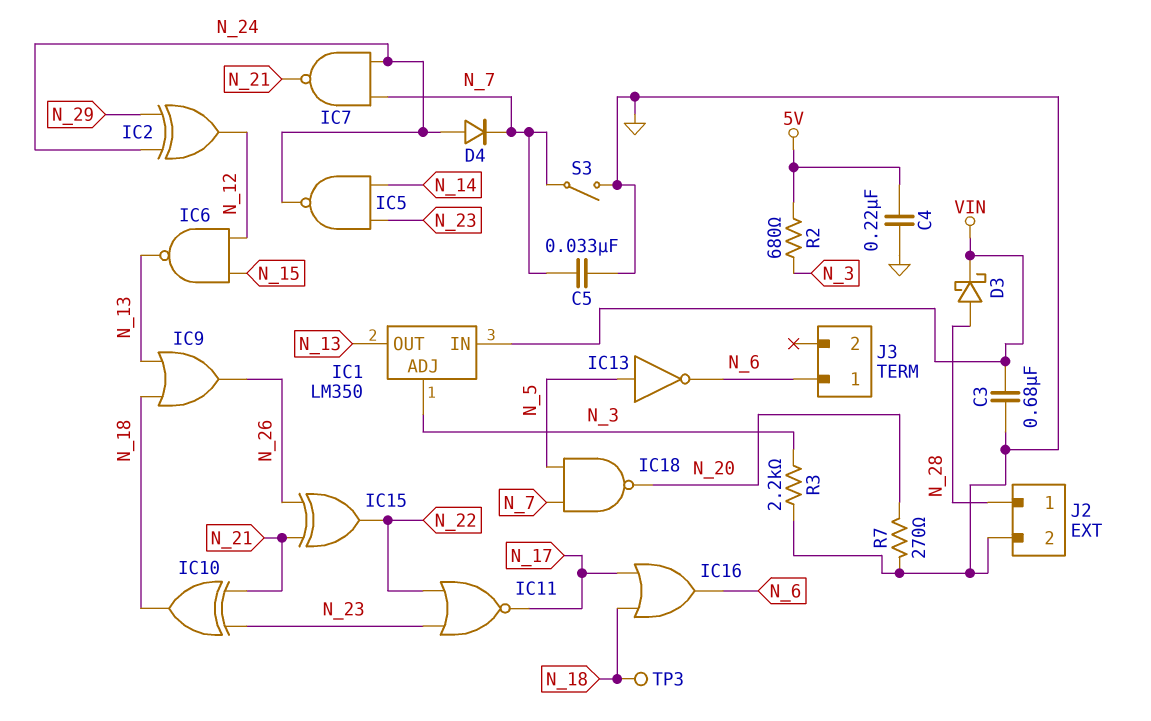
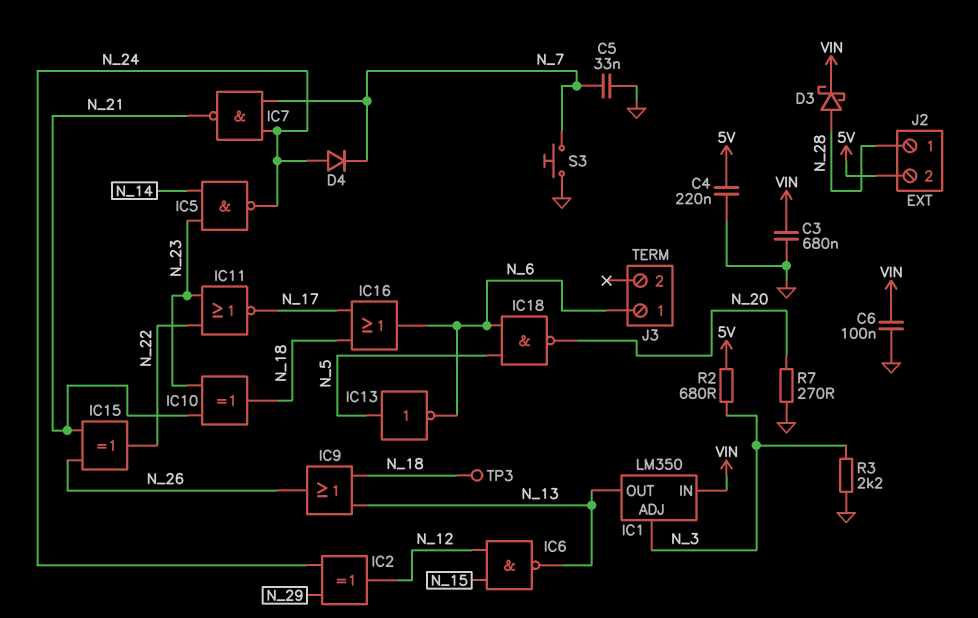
C6: none -> 100nF (GND, VIN)
IC18: NAND (in N_5, in N_7, out N_20) -> NAND (in N_5, in N_6, out N_20)
J2 pin 2: GND -> 5V
S3: switch (GND, N_7) -> button (GND, N_7)

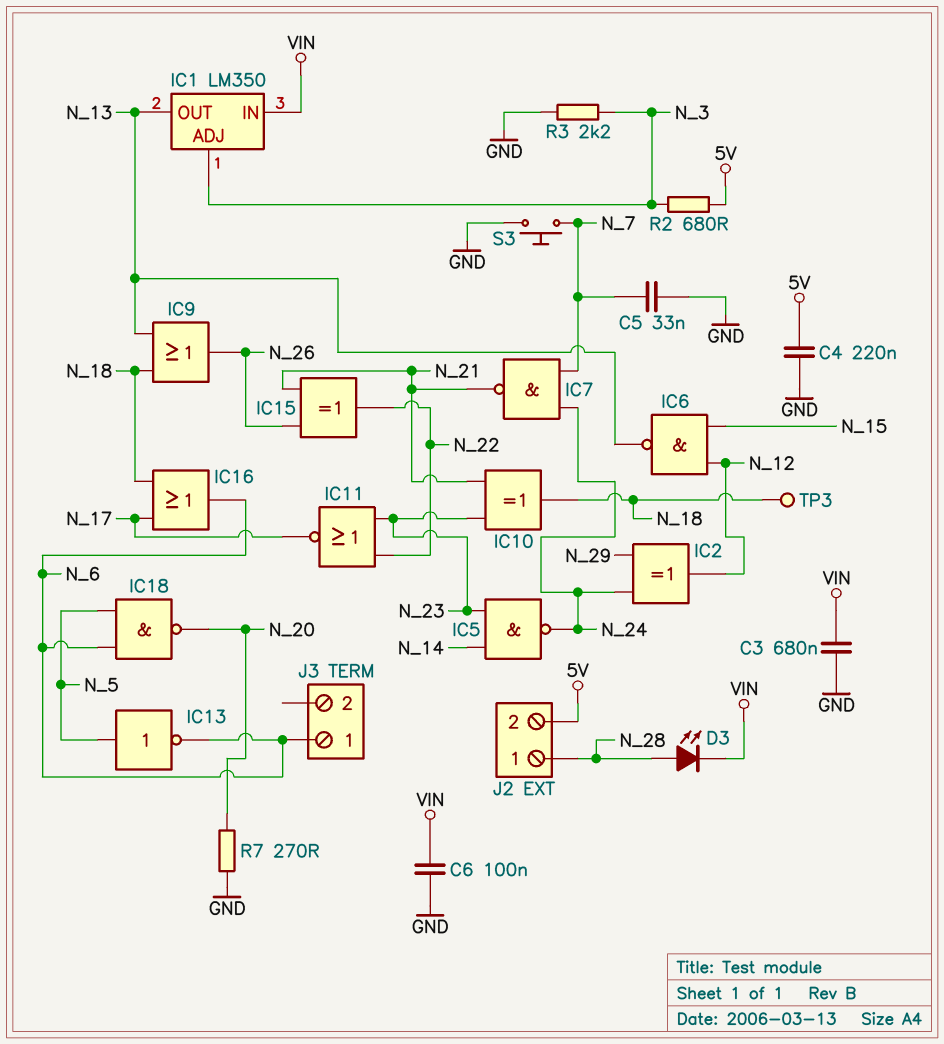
D3: schottky (A N_28, K VIN) -> LED (A N_28, K VIN)
D4: diode (A N_24, K N_7) -> none

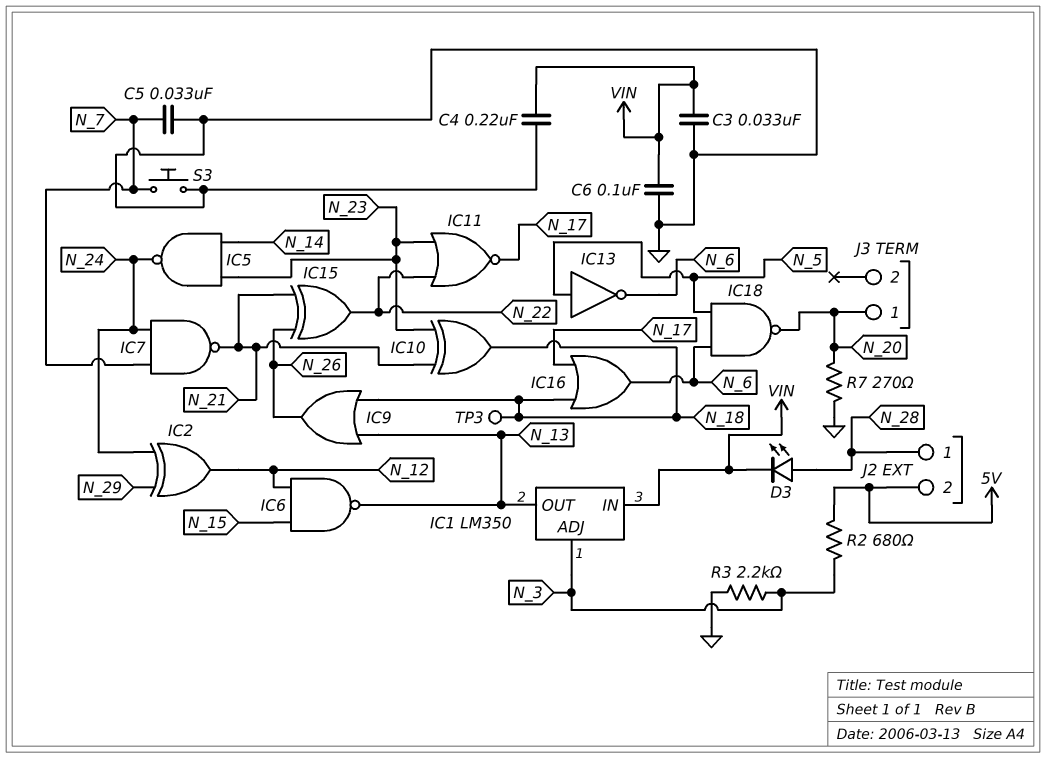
C3: 680nF (GND, VIN) -> 33nF (GND, VIN)
C4: 220nF (5V, GND) -> 220nF (GND, VIN)
J3 pin 1: N_6 -> N_20

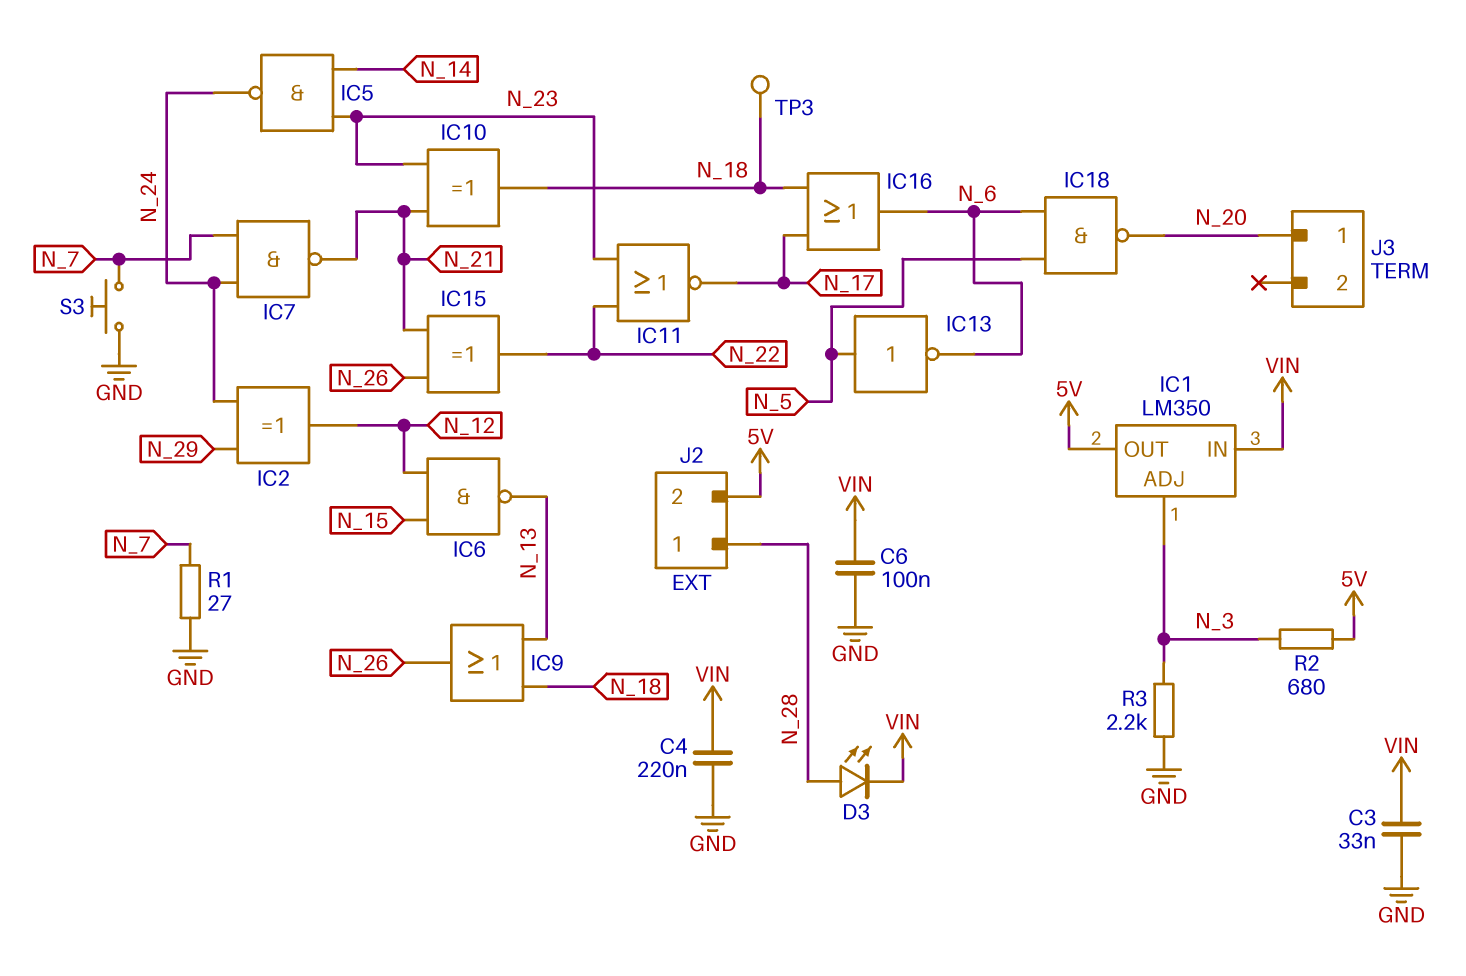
C5: 33nF (GND, N_7) -> none
IC1 pin OUT: N_13 -> 5V
R1: none -> 27 (GND, N_7)
R7: 270 (GND, N_20) -> none

